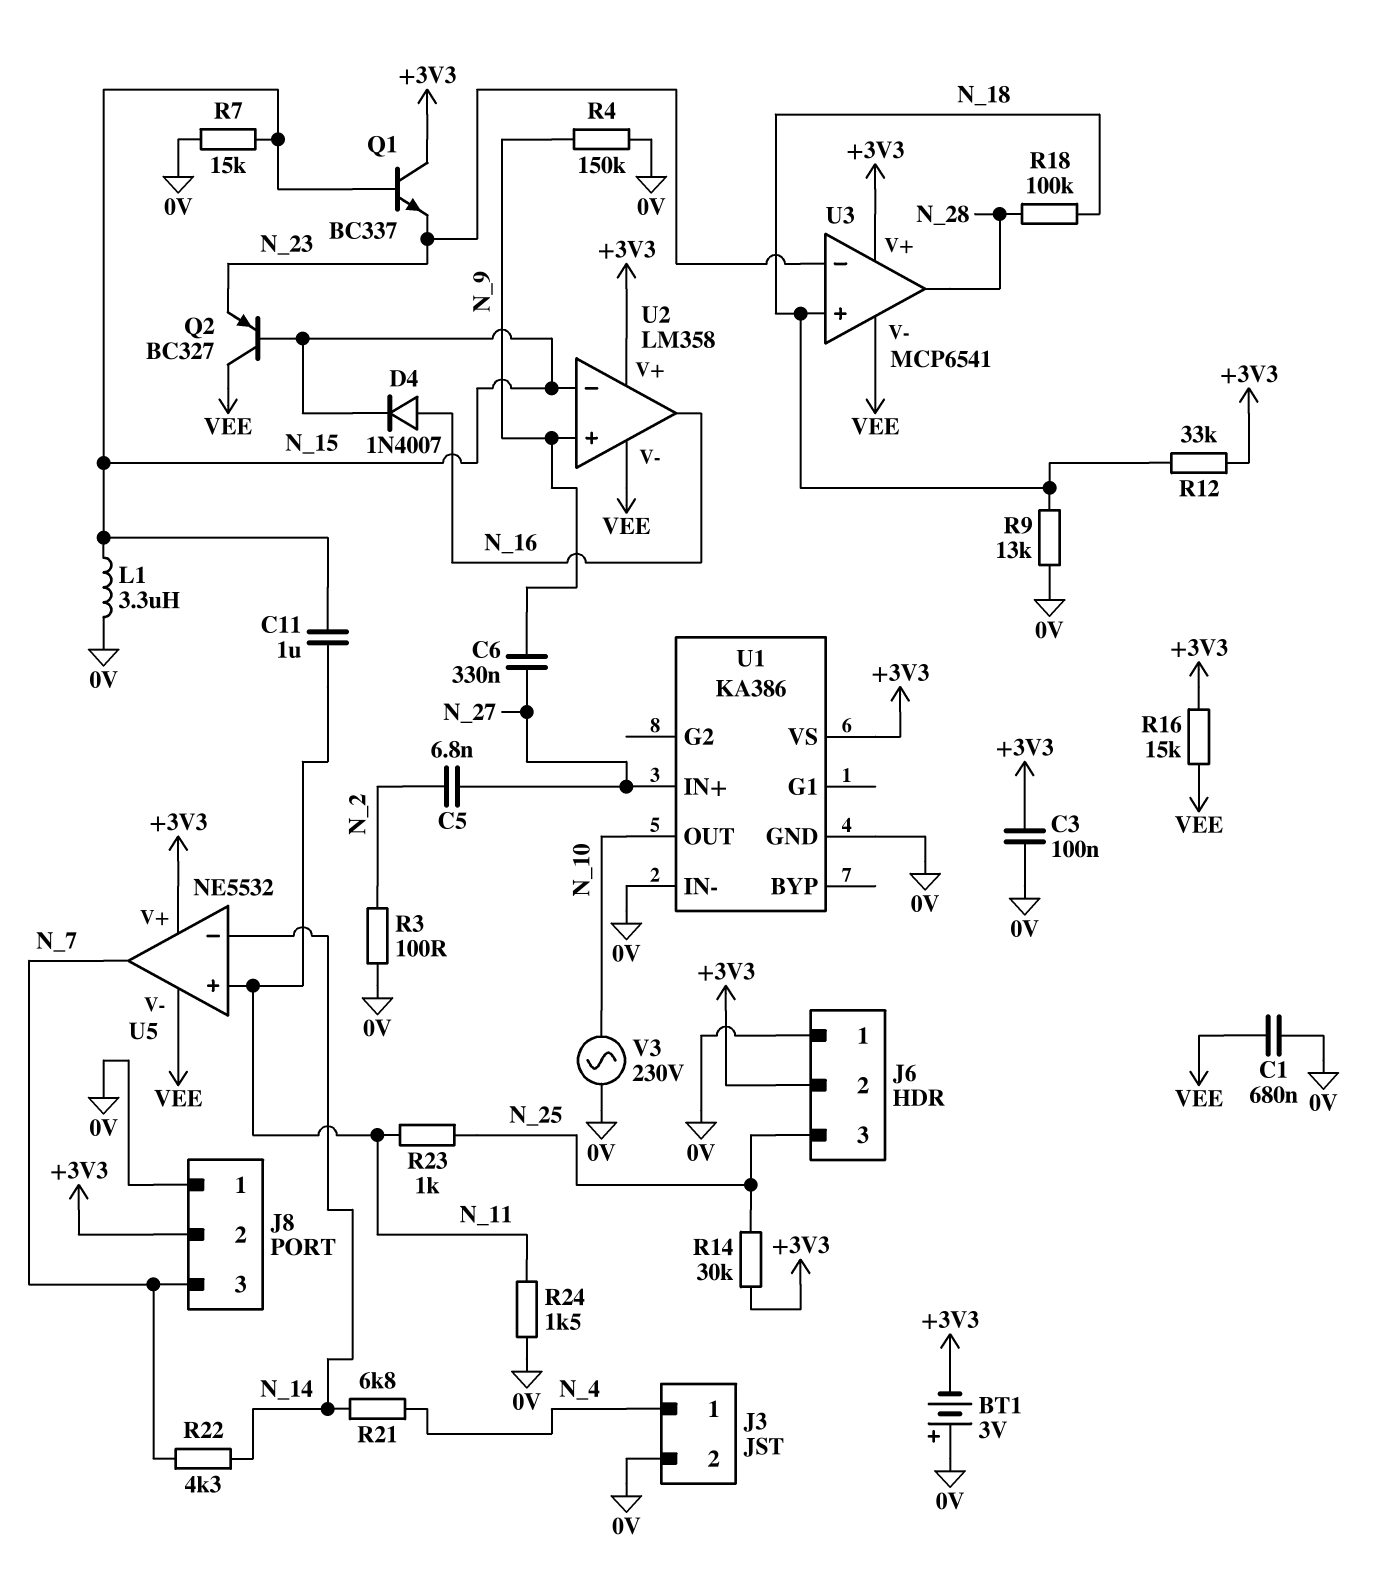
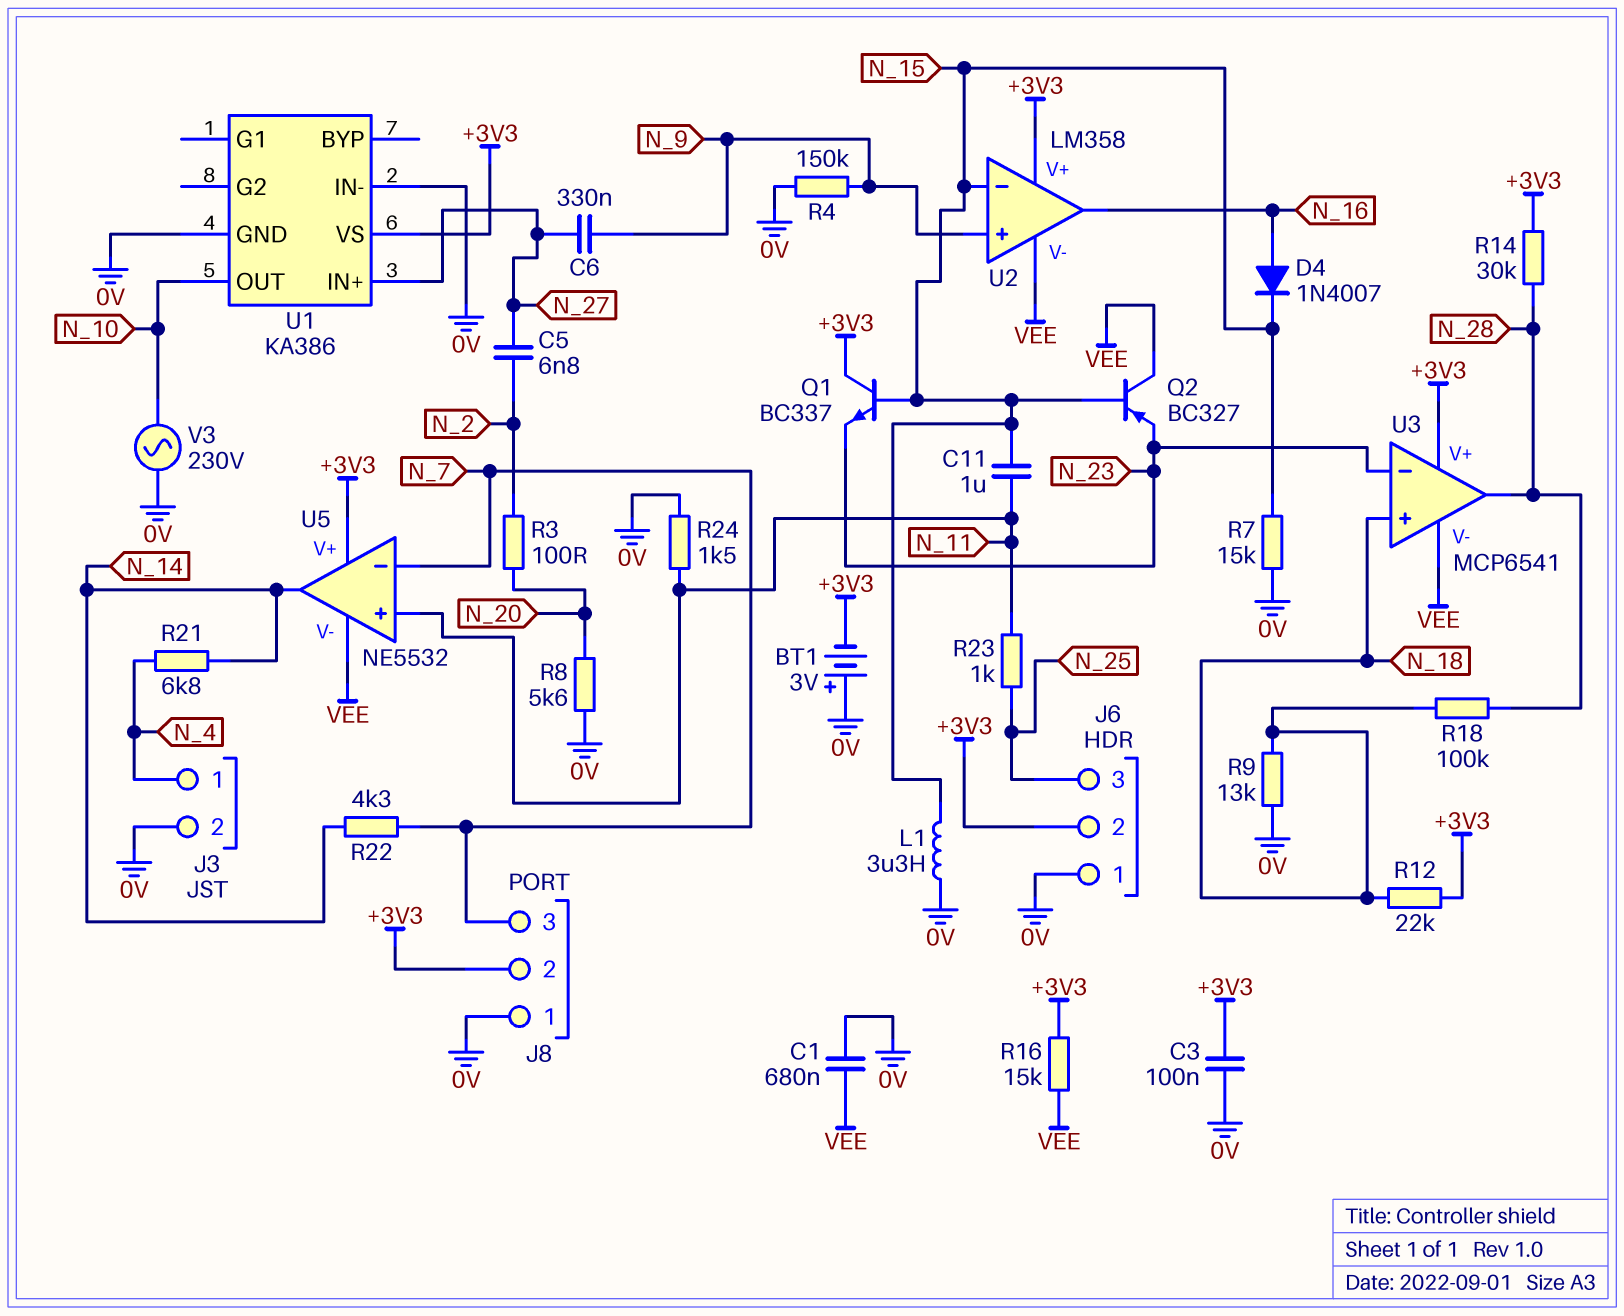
R3: 100 (0V, N_2) -> 100 (N_2, N_20)
R8: none -> 5.6k (0V, N_20)
R12: 33k (+3V3, N_18) -> 22k (+3V3, N_18)
R14: 30k (+3V3, N_25) -> 30k (+3V3, N_28)
U5 pin in-: N_14 -> N_7
U5 pin out: N_7 -> N_14

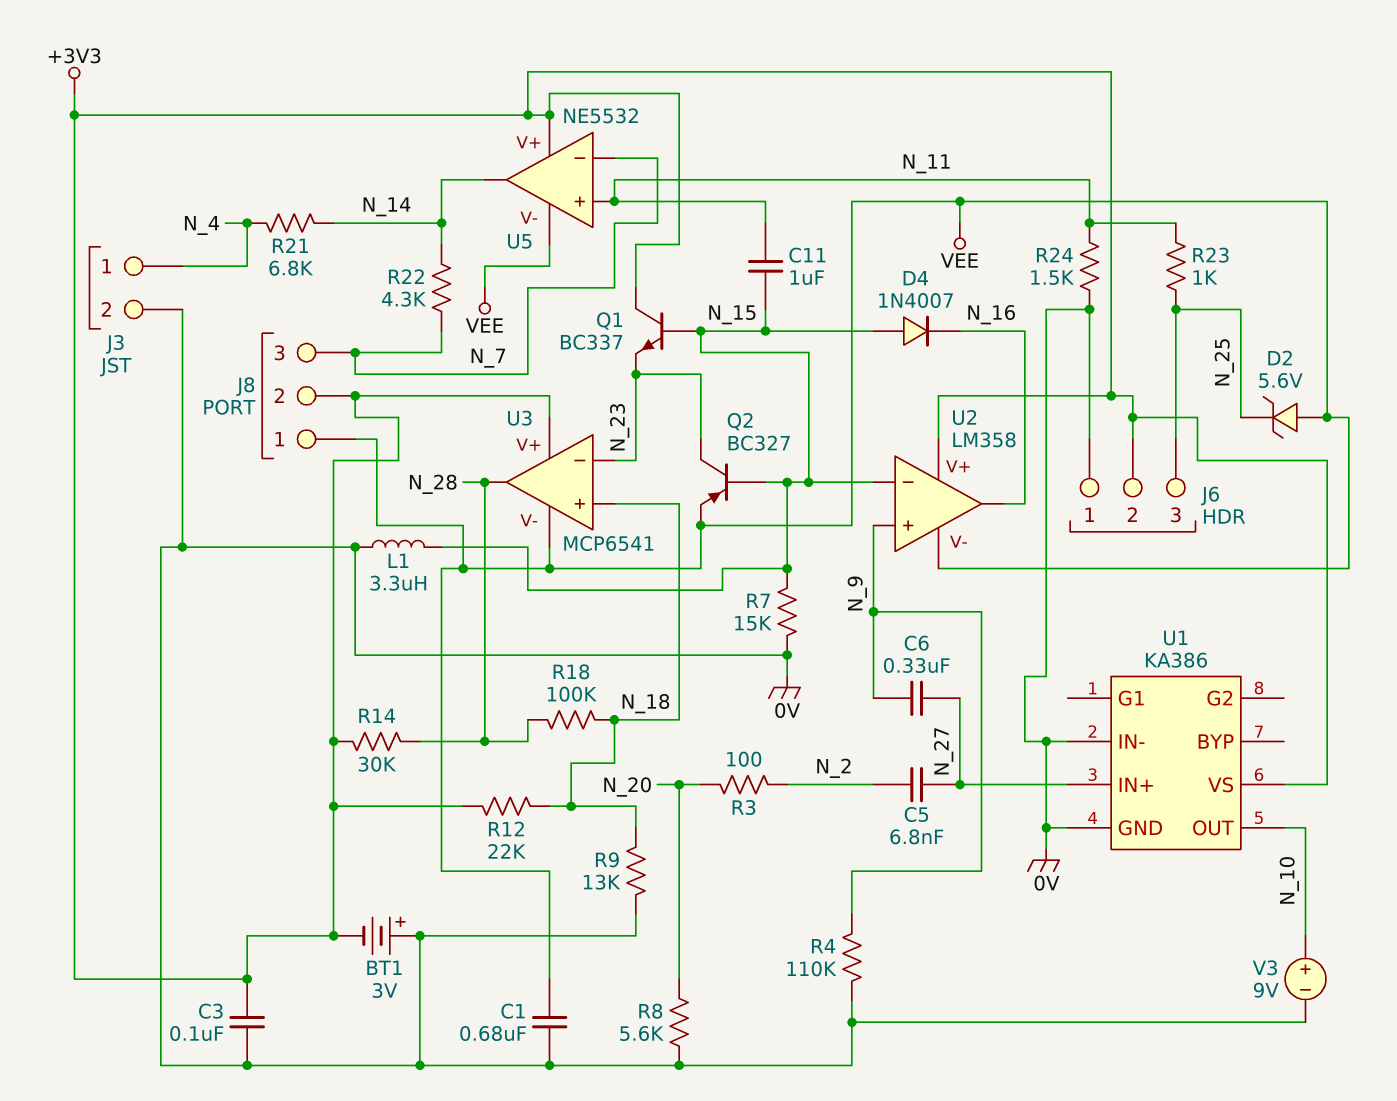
D2: none -> zener 5.6V (A VEE, K N_25)
D4: diode 1N4007 (A N_16, K N_15) -> diode 1N4007 (A N_15, K N_16)
J8 pin 1: 0V -> VEE
Q2: PNP BC327 (B N_15, C VEE, E N_23) -> PNP BC327 (B N_15, C N_23, E VEE)
R4: 150k (0V, N_9) -> 110k (0V, N_9)
R16: 15k (+3V3, VEE) -> none
V3: AC 230V (0V, N_10) -> 9V (plus N_10, minus 0V)

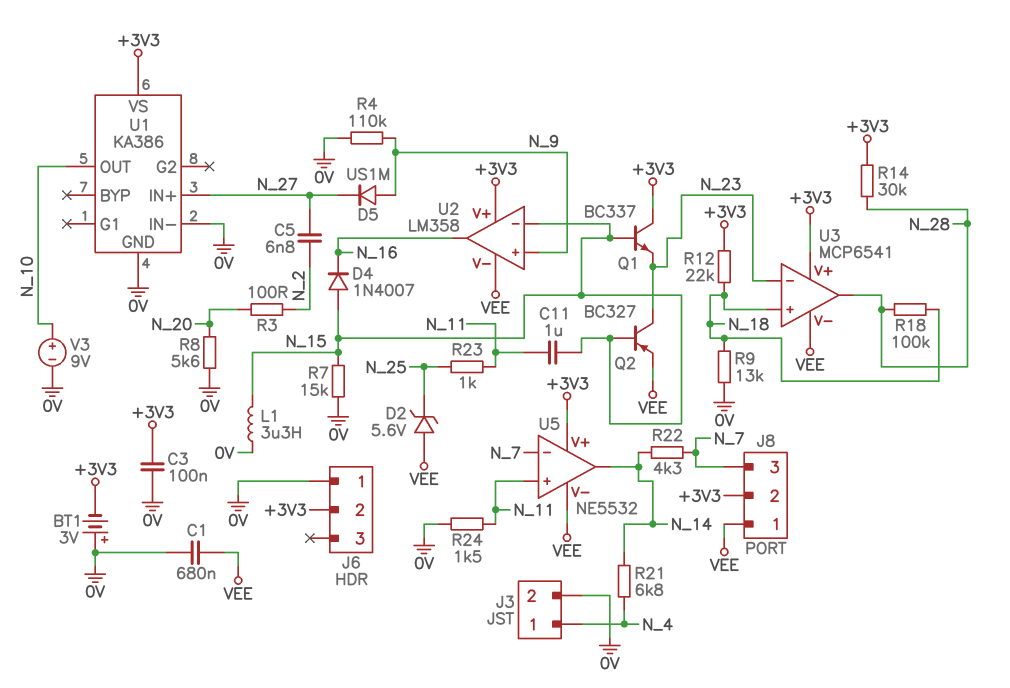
C6: 330nF (N_9, N_27) -> none
D5: none -> diode US1M (A N_9, K N_27)
J6 pin 3: N_25 -> none

